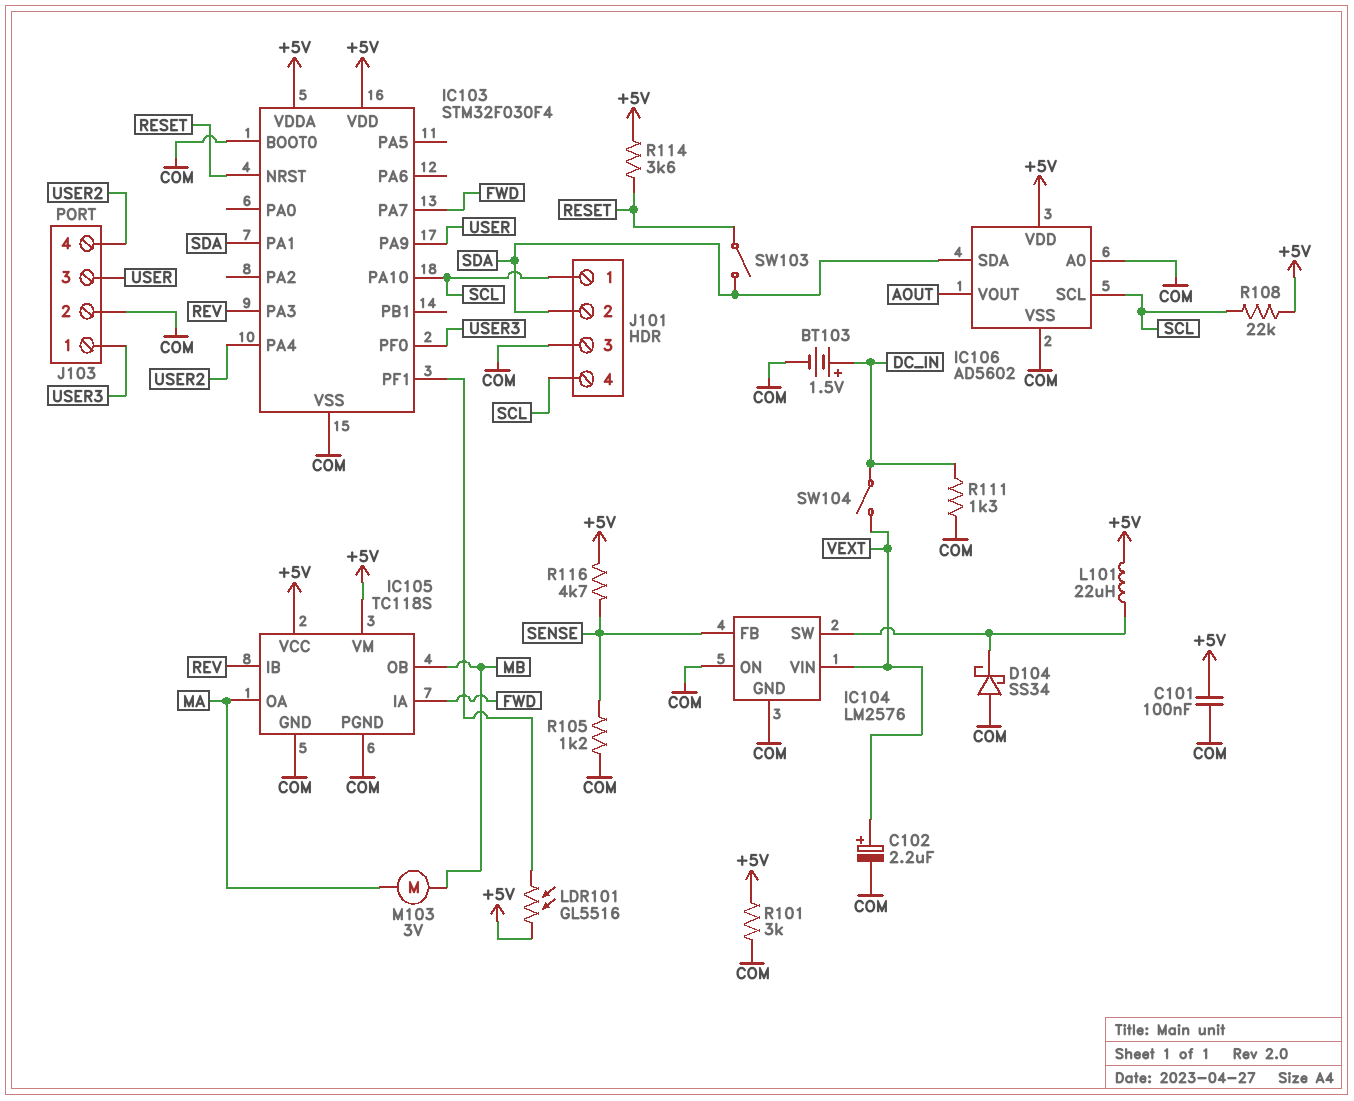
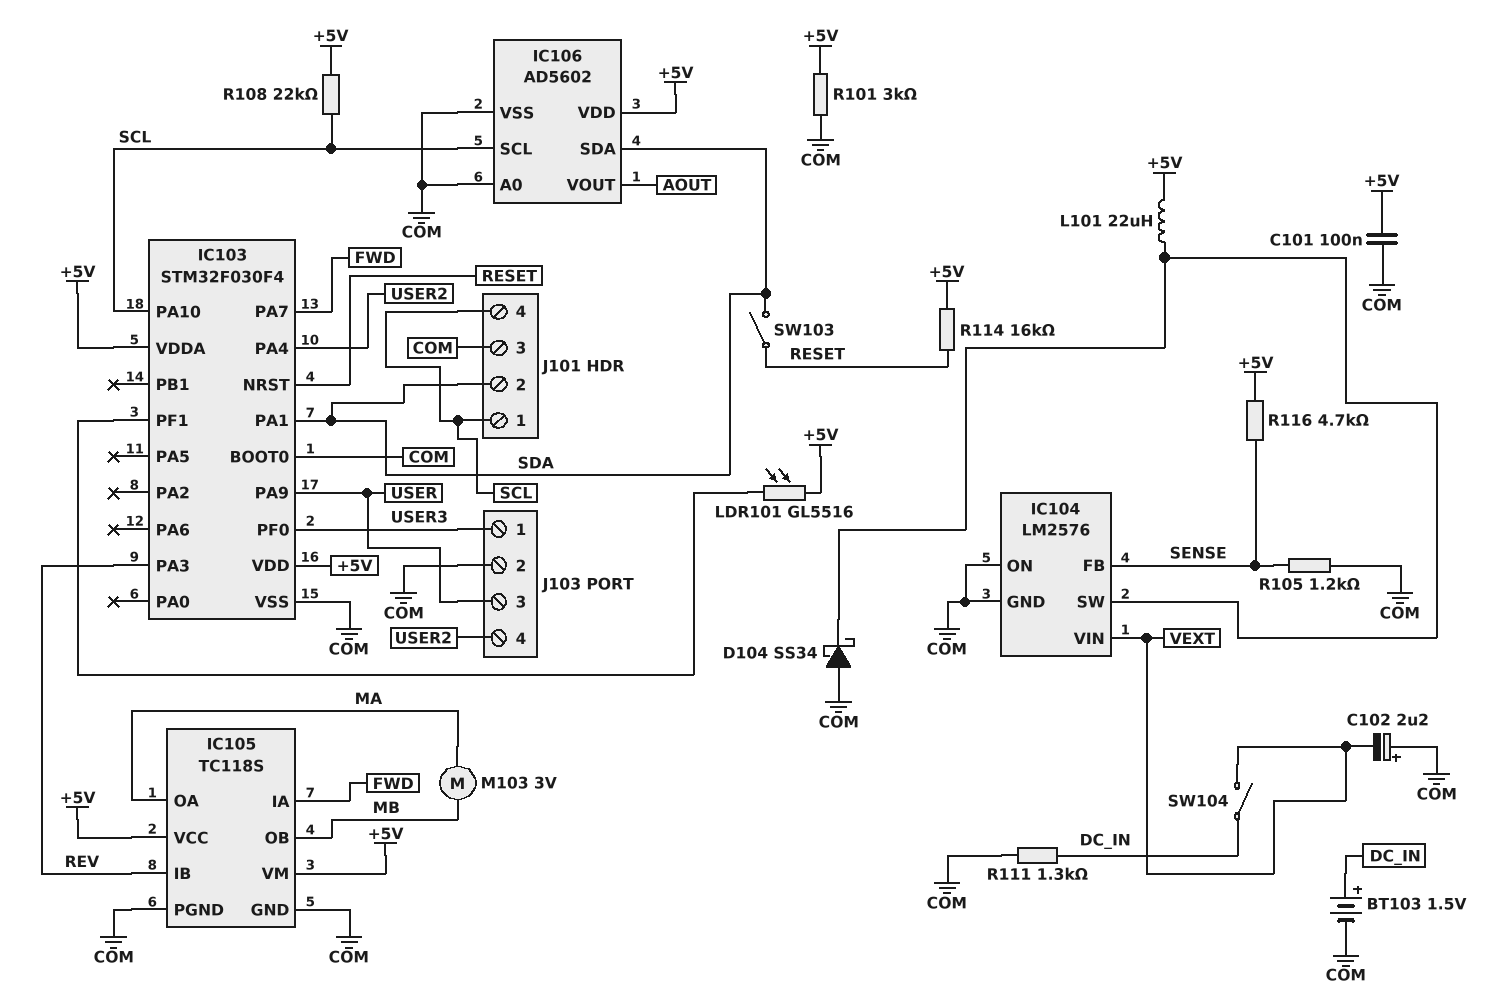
C102: 2.2uF (plus VEXT, minus COM) -> 2.2uF (plus COM, minus VEXT)
R114: 3.6k (+5V, RESET) -> 16k (+5V, RESET)

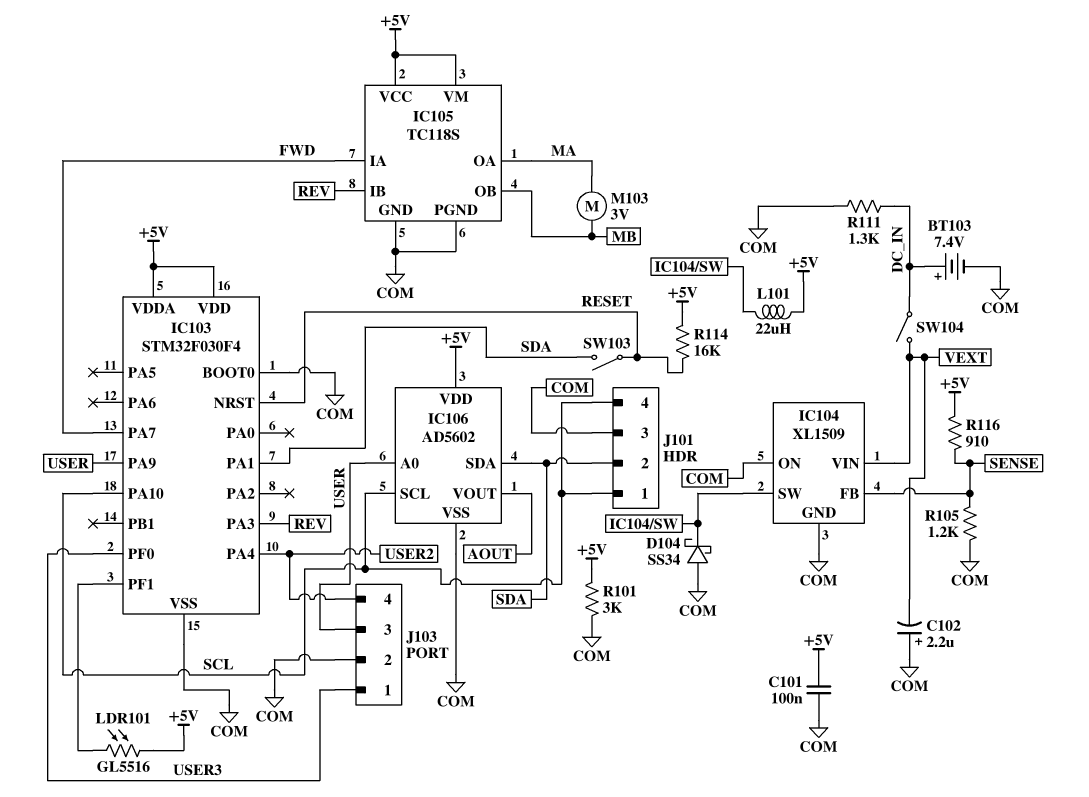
BT103: 1.5V (plus DC_IN, minus COM) -> 7.4V (plus DC_IN, minus COM)
IC104: LM2576 -> XL1509
IC106 pin A0: COM -> USER
R108: 22k (+5V, SCL) -> none
R116: 4.7k (+5V, SENSE) -> 910 (+5V, SENSE)

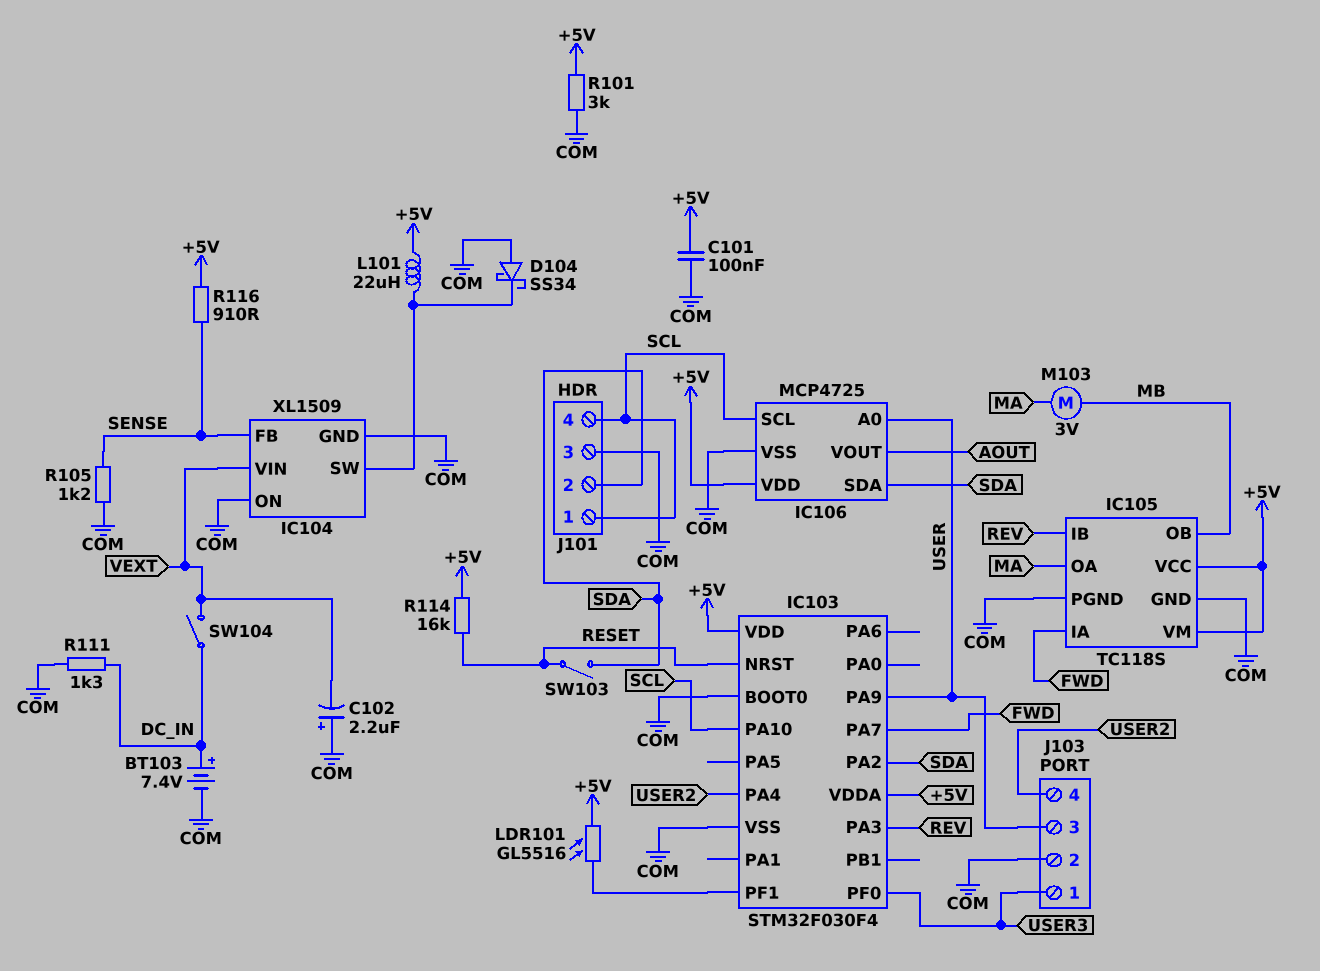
IC103 pin PA1: SDA -> none
IC103 pin PA2: none -> SDA
IC106: AD5602 -> MCP4725

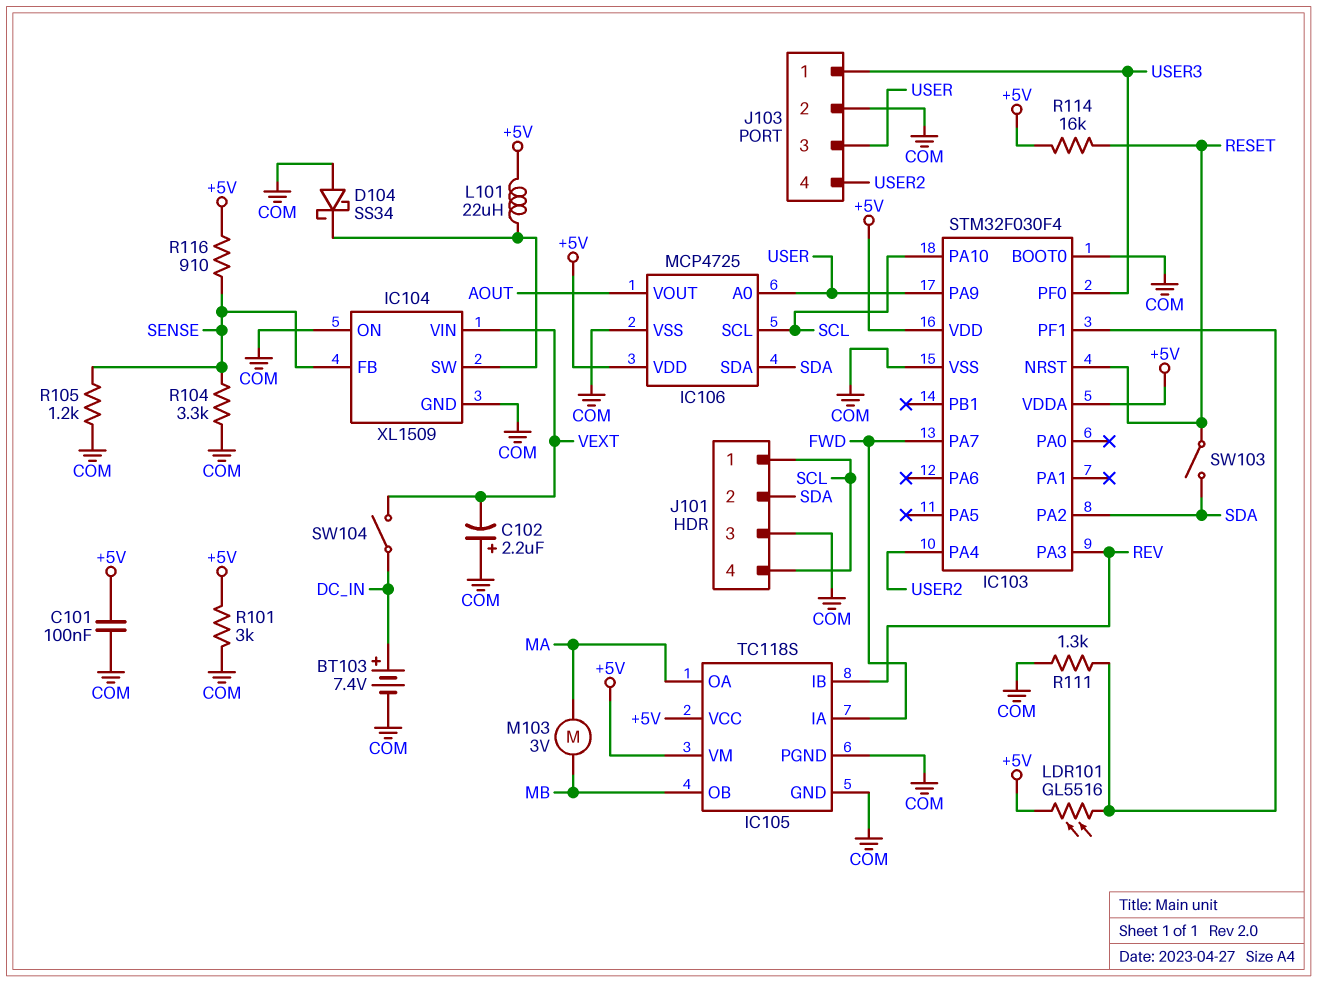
R104: none -> 3.3k (COM, SENSE)
R111: 1.3k (COM, DC_IN) -> 1.3k (COM, IC103/PF1)

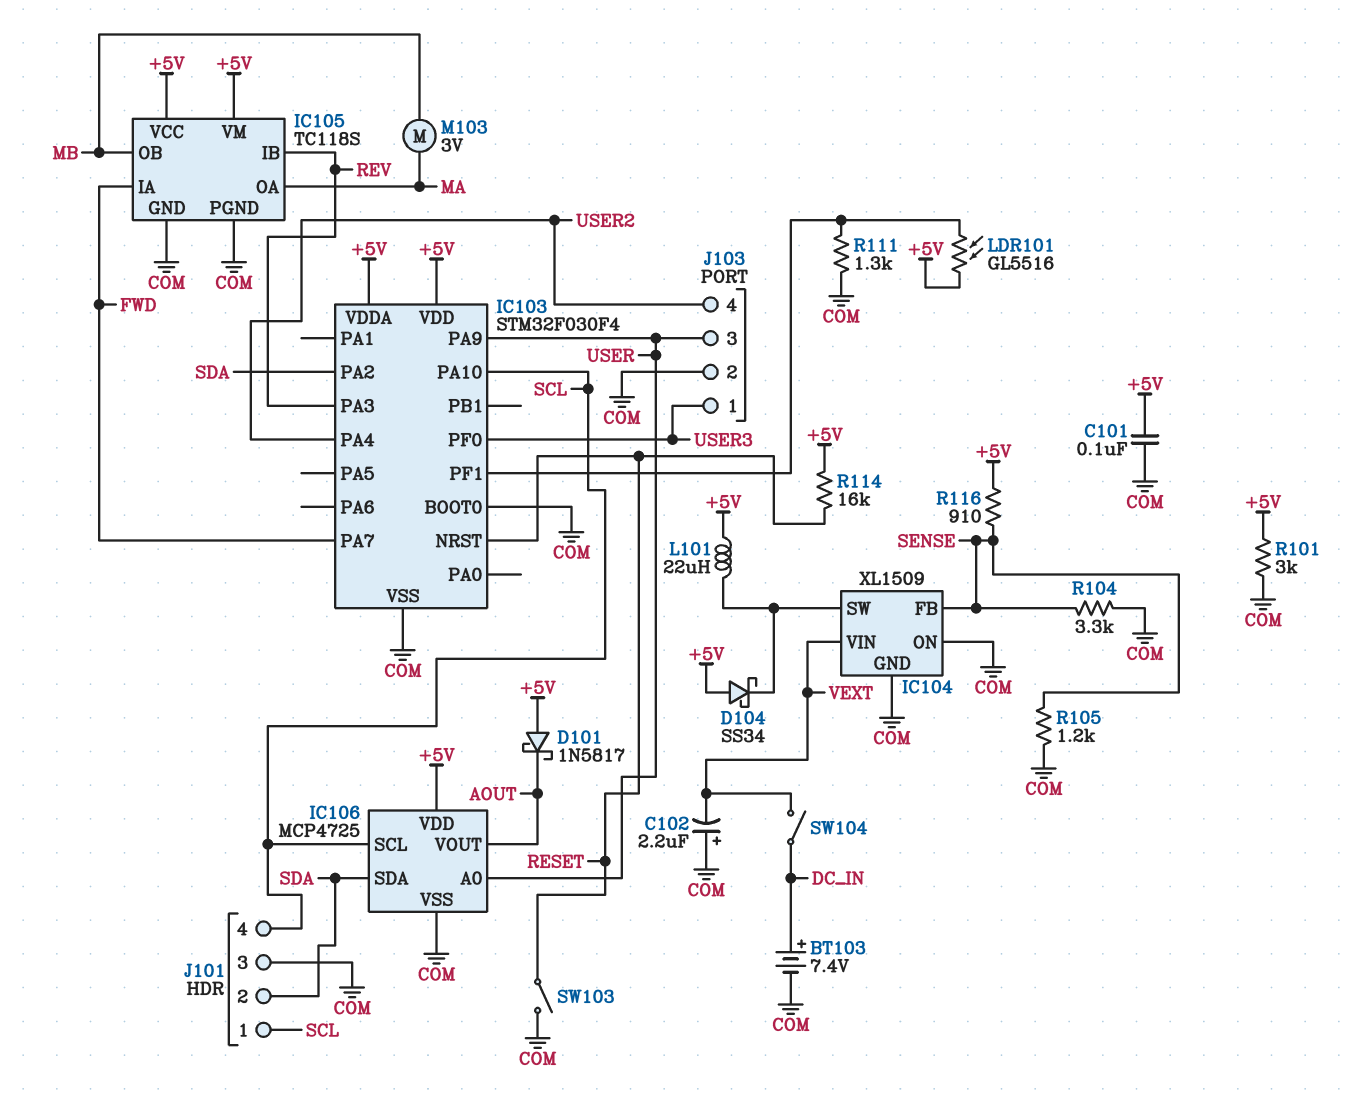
D101: none -> schottky 1N5817 (A +5V, K AOUT)
D104: schottky SS34 (A COM, K IC104/SW) -> schottky SS34 (A +5V, K IC104/SW)
SW103: switch (RESET, SDA) -> switch (COM, RESET)

